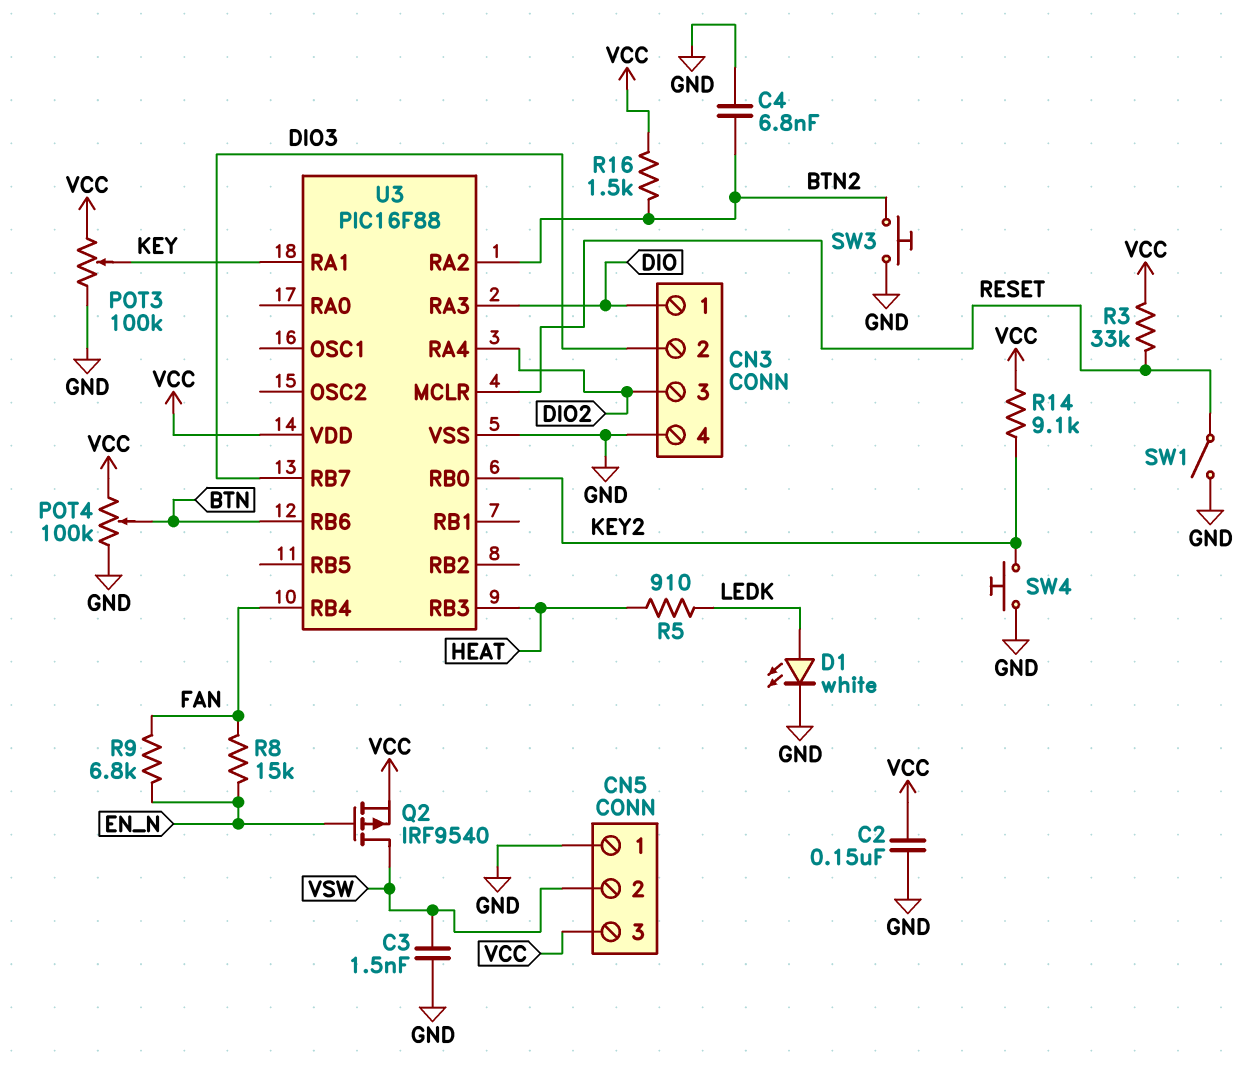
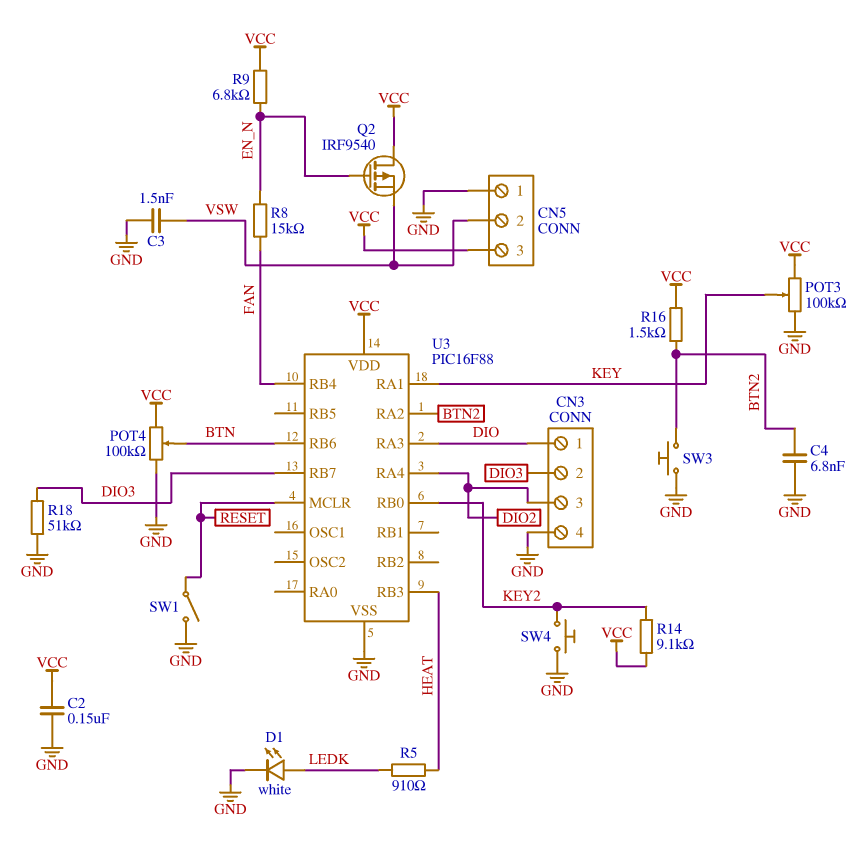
Q2: PMOS IRF9540 (G EN_N, D VSW, S VCC) -> PMOS IRF9540 (G EN_N, D VCC, S VSW)
R3: 33k (RESET, VCC) -> none
R9: 6.8k (EN_N, FAN) -> 6.8k (EN_N, VCC)
R18: none -> 51k (DIO3, GND)

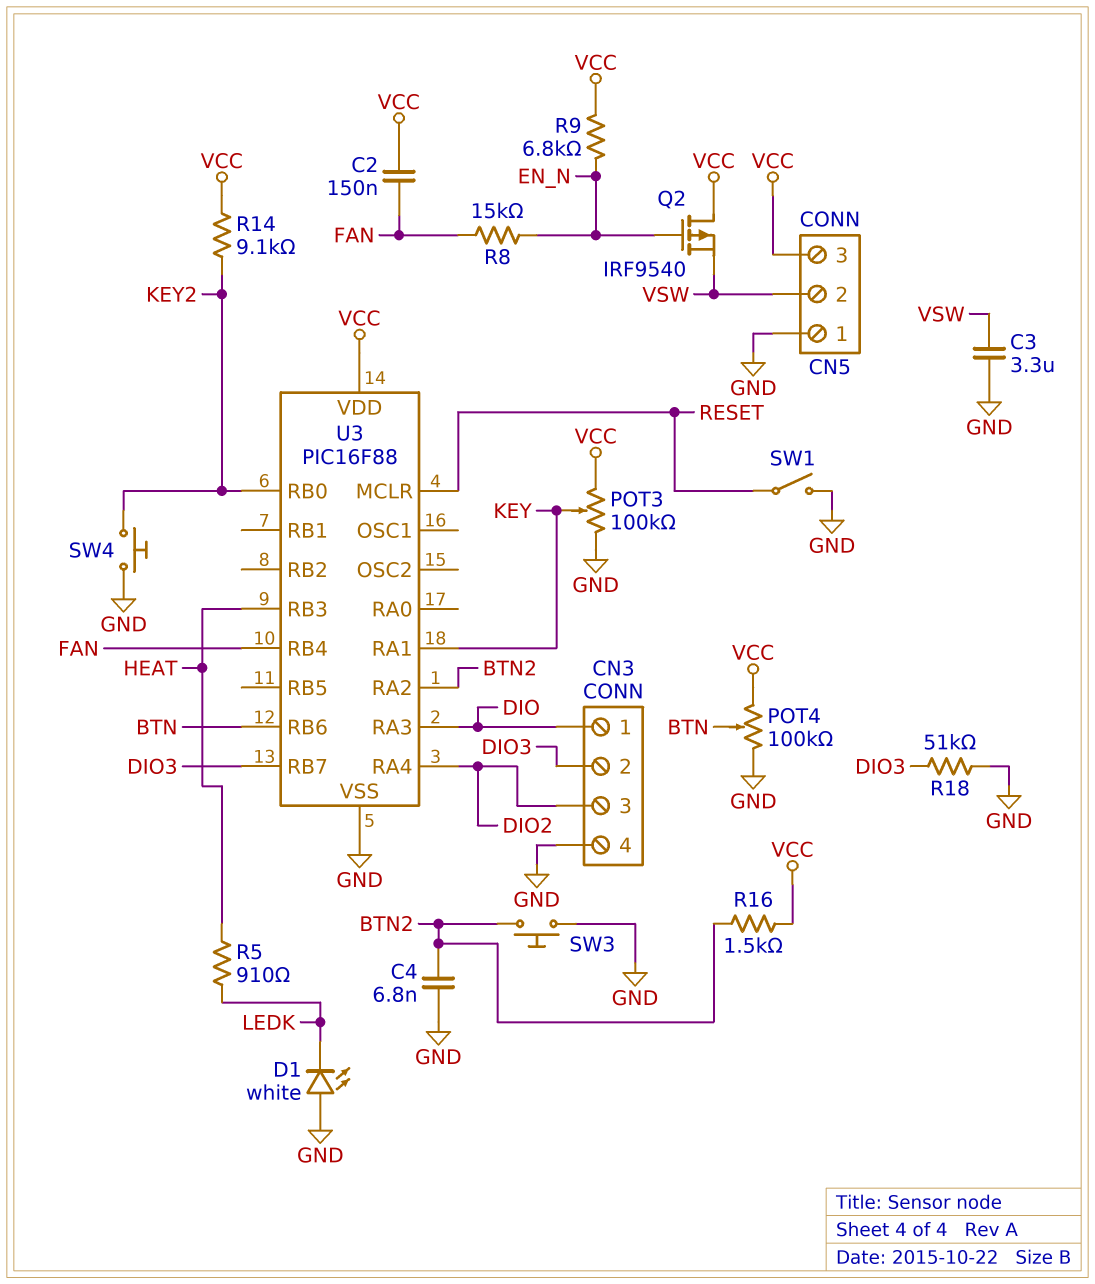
C2: 150nF (GND, VCC) -> 150nF (FAN, VCC)
C3: 1.5nF (GND, VSW) -> 3.3uF (GND, VSW)
D1: LED white (A LEDK, K GND) -> LED white (A GND, K LEDK)

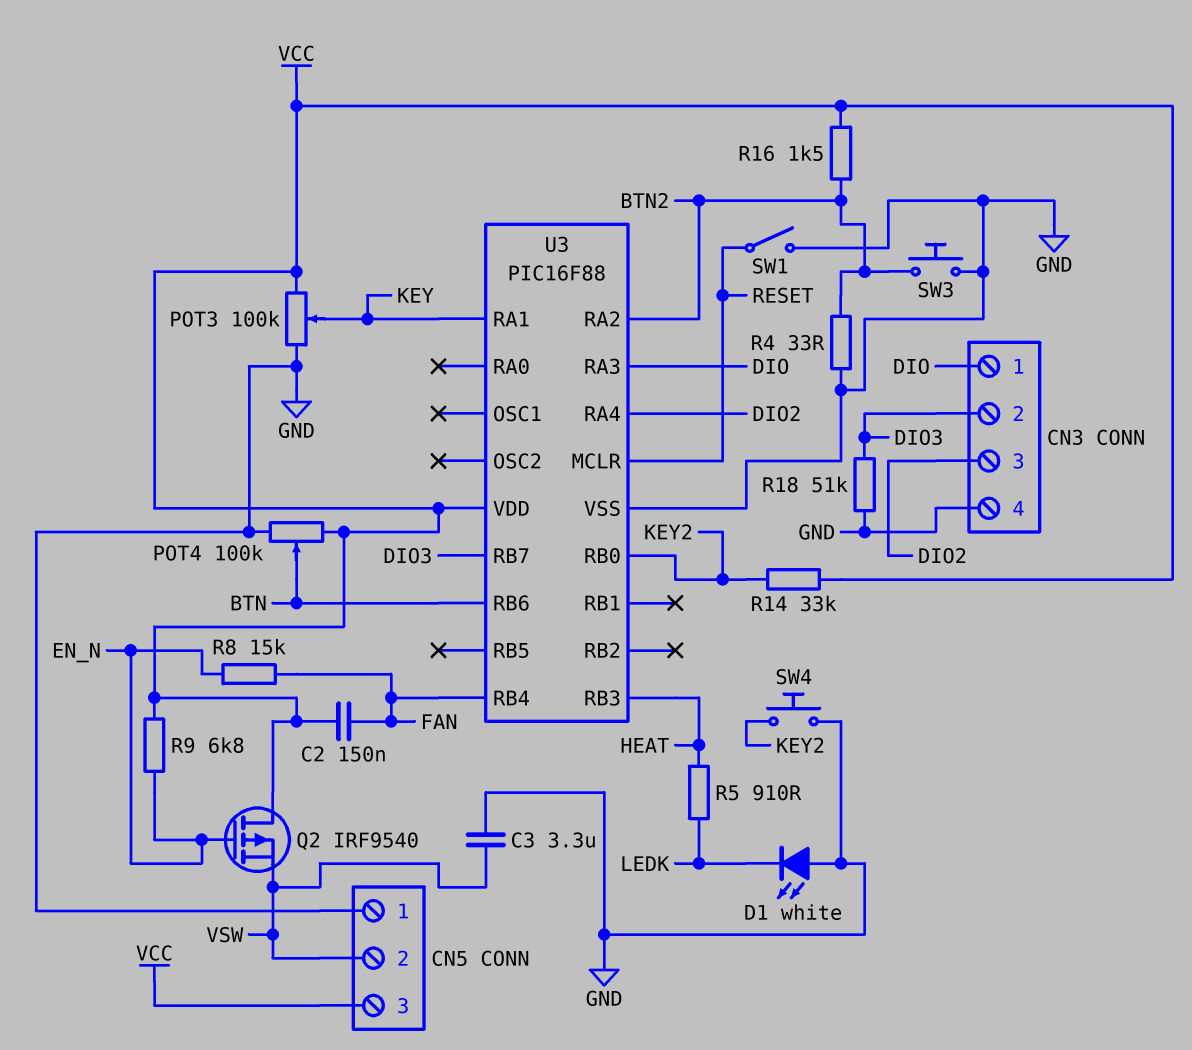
C4: 6.8nF (BTN2, GND) -> none
R4: none -> 33 (BTN2, GND)
R14: 9.1k (KEY2, VCC) -> 33k (KEY2, VCC)

